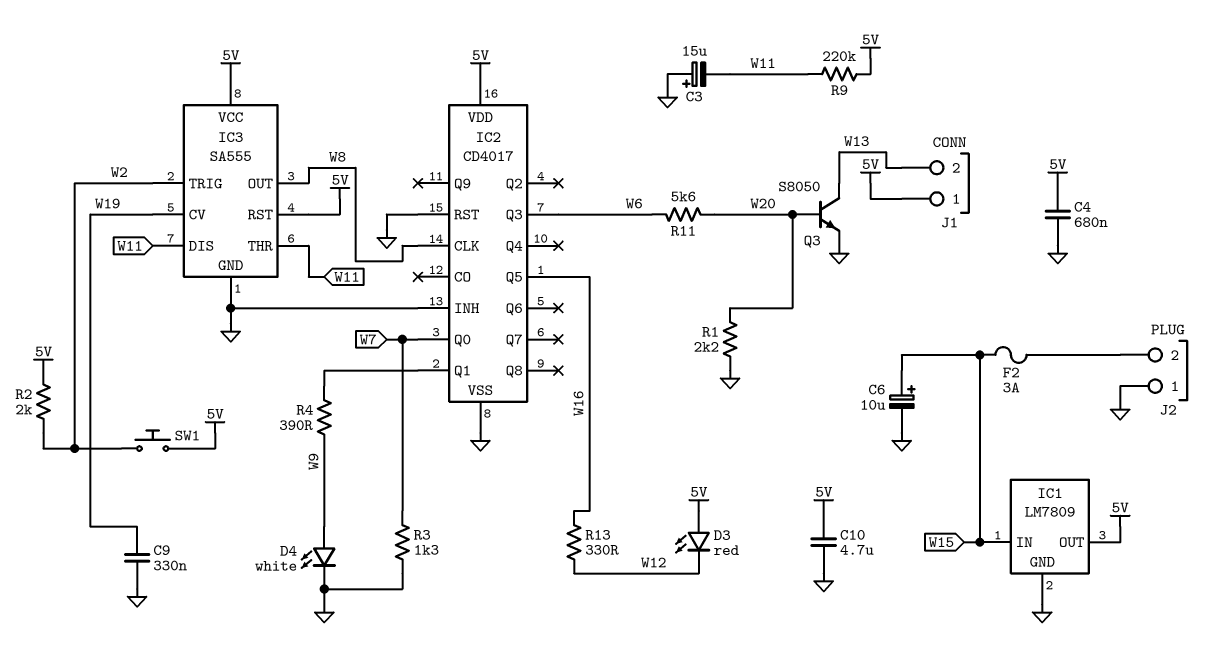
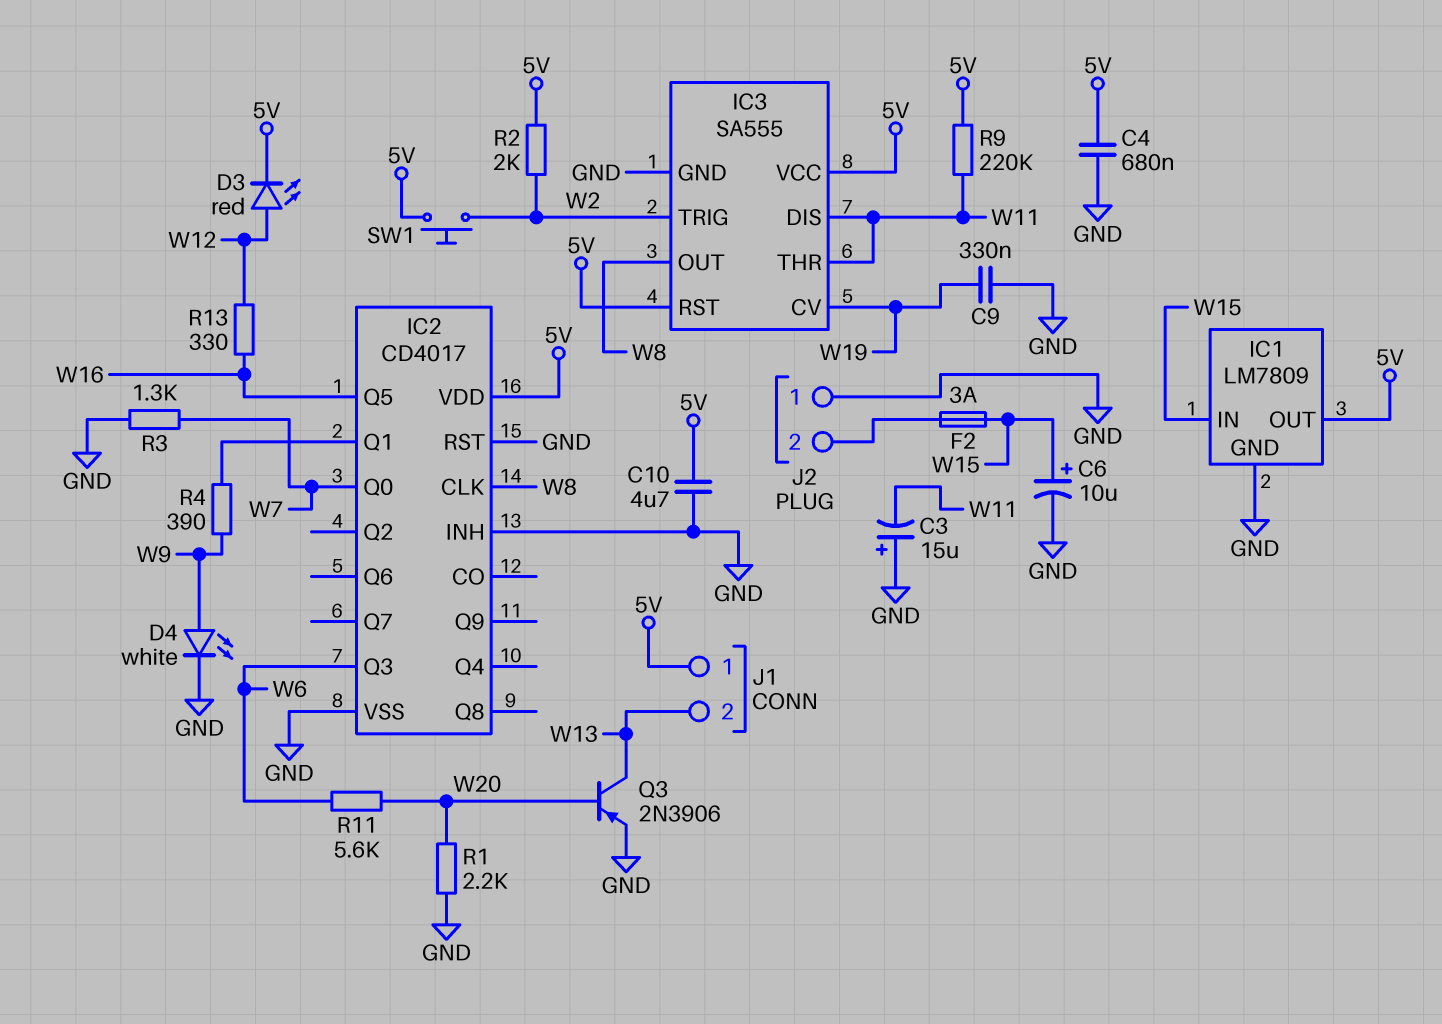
D3: LED red (A 5V, K W12) -> LED red (A W12, K 5V)
Q3: NPN S8050 (B W20, C W13, E GND) -> PNP 2N3906 (B W20, C W13, E GND)

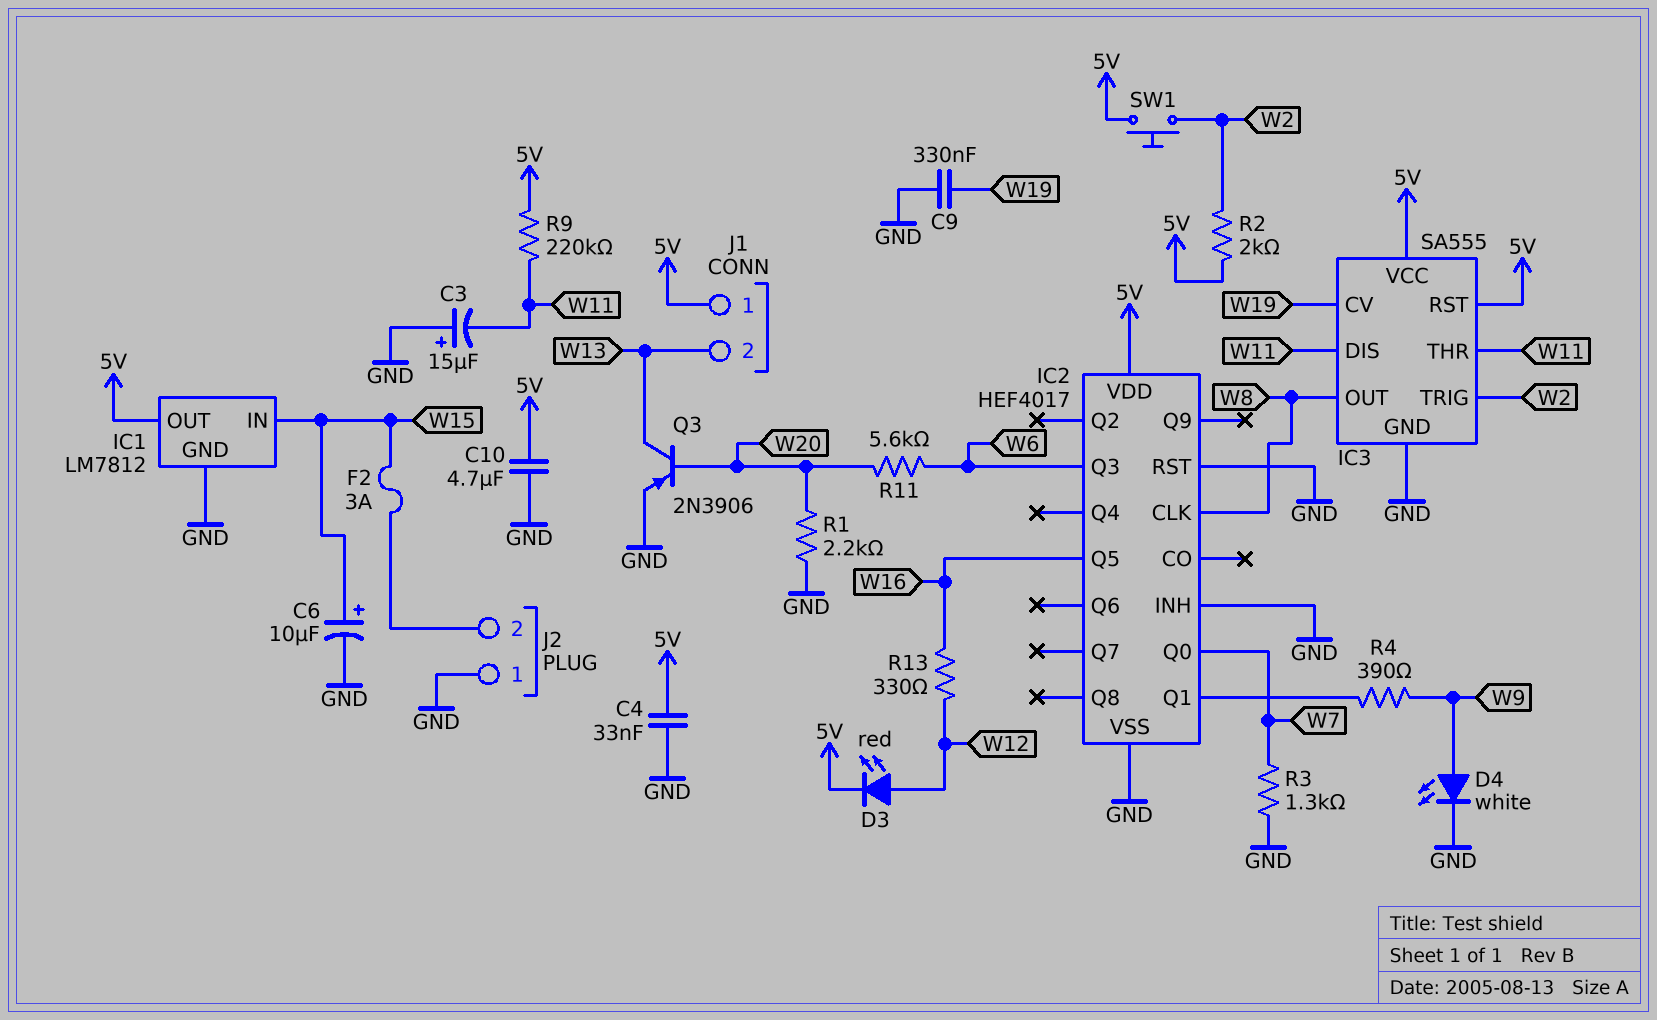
C4: 680nF (5V, GND) -> 33nF (5V, GND)
IC1: LM7809 -> LM7812
IC2: CD4017 -> HEF4017

